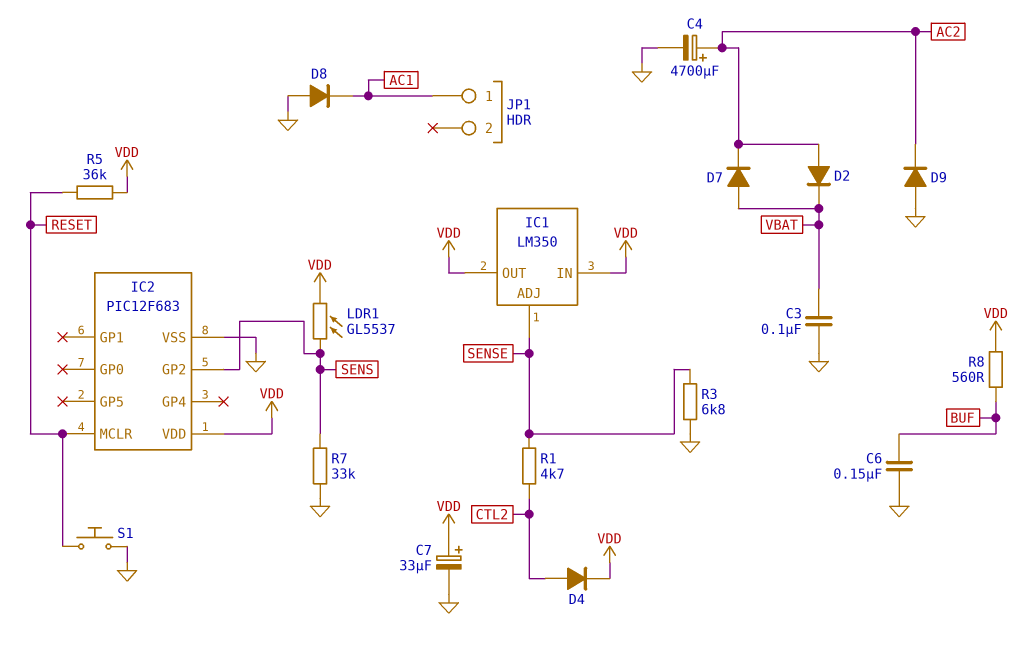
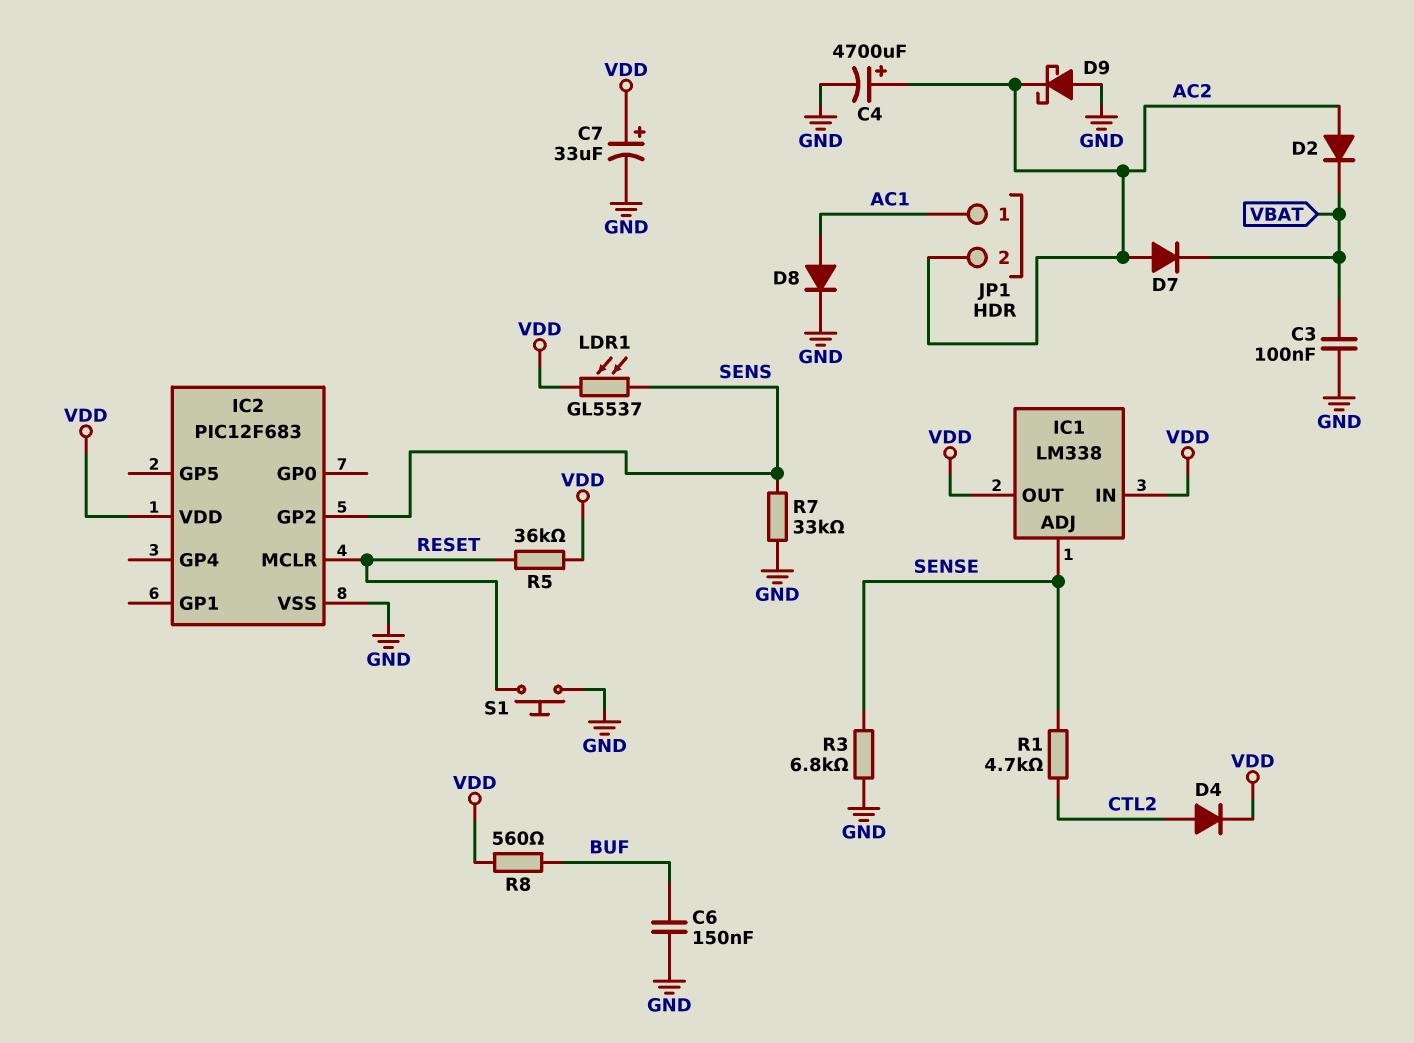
D7: diode (A VBAT, K AC2) -> diode (A AC2, K VBAT)
D8: diode (A GND, K AC1) -> diode (A AC1, K GND)
D9: diode (A GND, K AC2) -> schottky (A GND, K AC2)
IC1: LM350 -> LM338
JP1 pin 2: none -> AC2

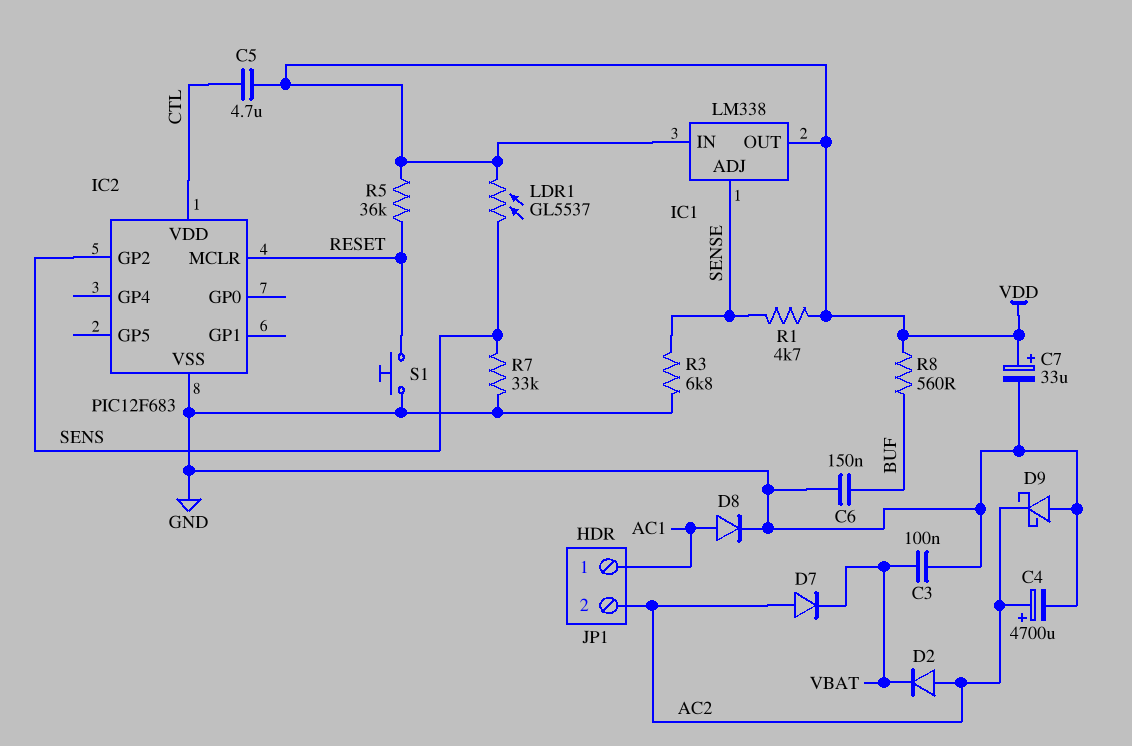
C5: none -> 4.7uF (CTL, VDD)
D4: diode (A CTL2, K VDD) -> none
IC2 pin VDD: VDD -> CTL
R1: 4.7k (CTL2, SENSE) -> 4.7k (SENSE, VDD)

